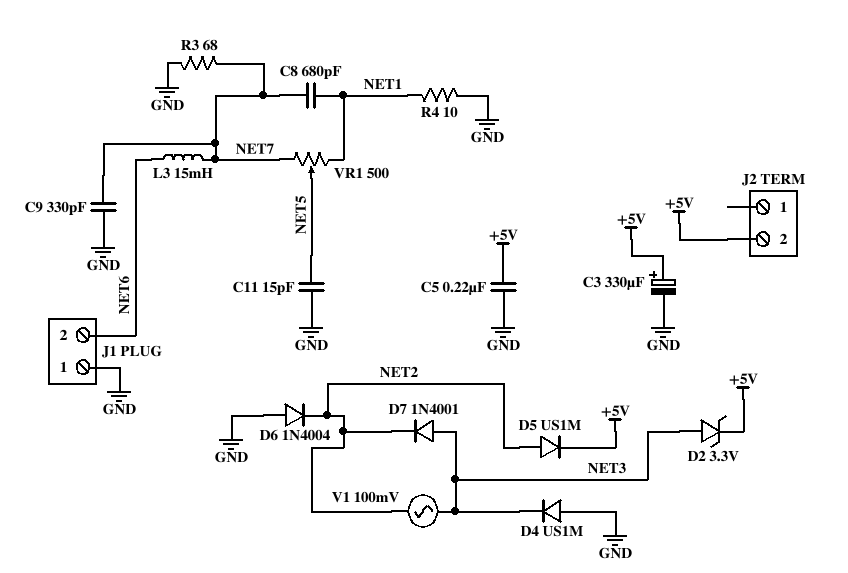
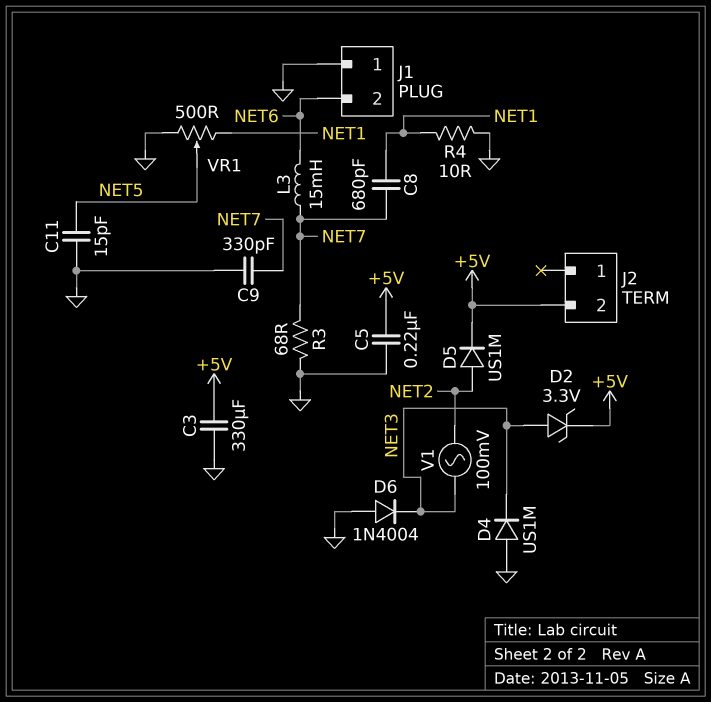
C3: 330uF (plus +5V, minus GND) -> 330uF (+5V, GND)
D6: diode 1N4004 (A GND, K NET2) -> diode 1N4004 (A GND, K NET3)
D7: diode 1N4001 (A NET3, K NET2) -> none
VR1: 500 (NET1, NET7, wiper NET5) -> 500 (GND, NET1, wiper NET5)

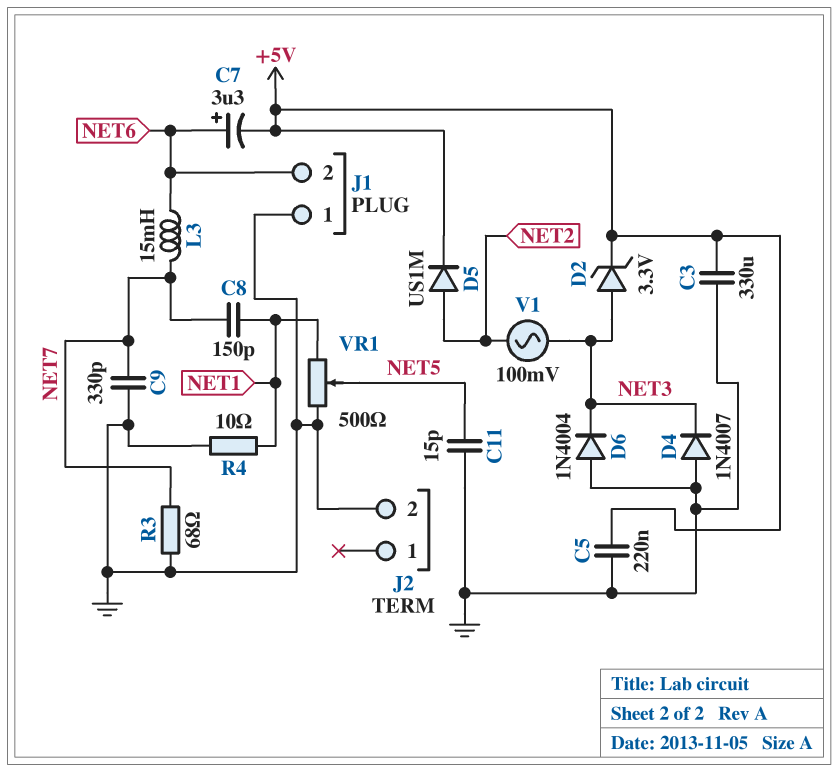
C7: none -> 3.3uF (plus NET6, minus +5V)
C8: 680pF (NET1, NET7) -> 150pF (NET1, NET7)
D4: diode US1M (A GND, K NET3) -> diode 1N4007 (A GND, K NET3)
J2 pin 2: +5V -> GND

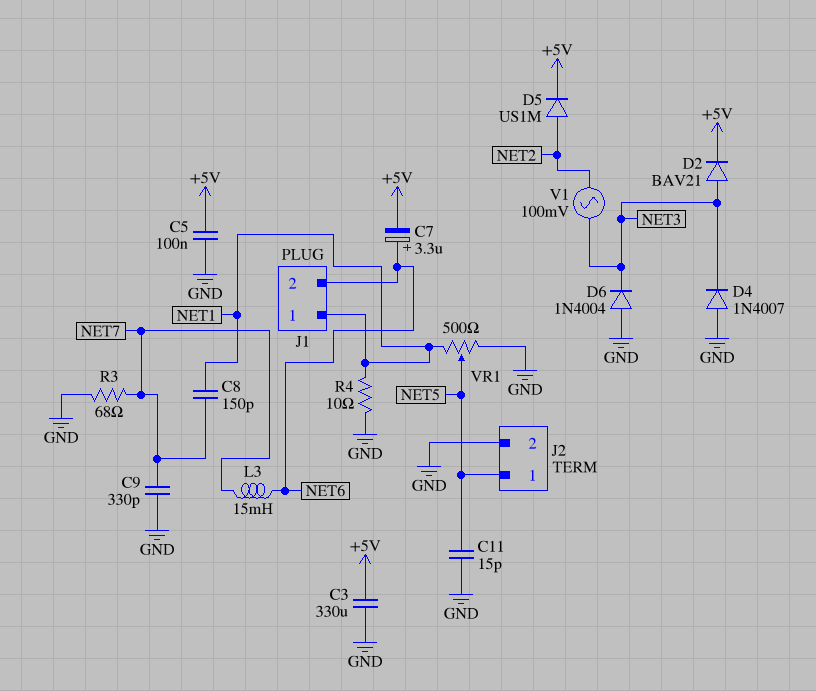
C5: 220nF (+5V, GND) -> 100nF (+5V, GND)
D2: zener 3.3V (A NET3, K +5V) -> diode BAV21 (A NET3, K +5V)
J1 pin 1: GND -> NET1
J2 pin 1: none -> NET5

